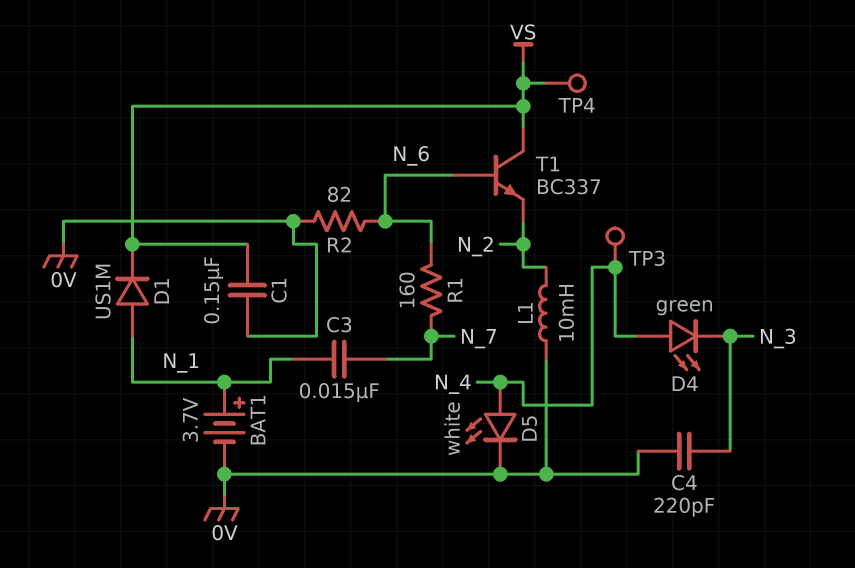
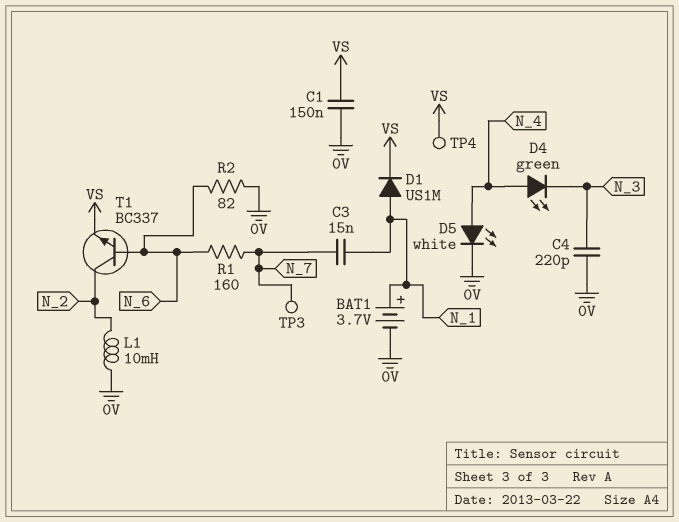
T1: NPN BC337 (B N_6, C VS, E N_2) -> NPN BC337 (B N_6, C N_2, E VS)
TP3: test point (N_4) -> test point (N_7)

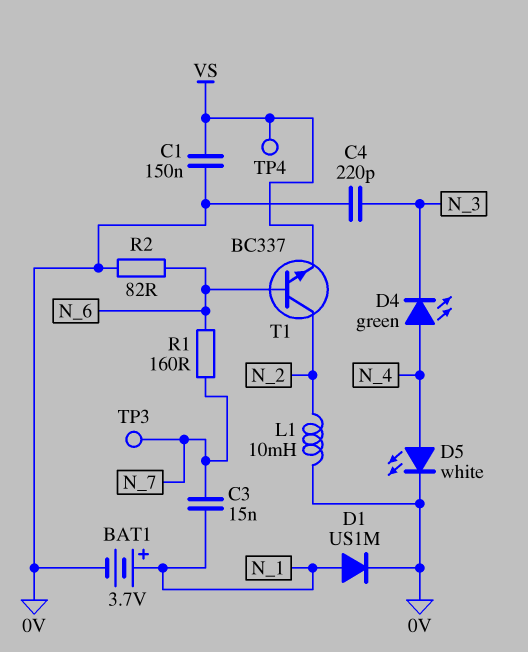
D1: diode US1M (A N_1, K VS) -> diode US1M (A N_1, K 0V)

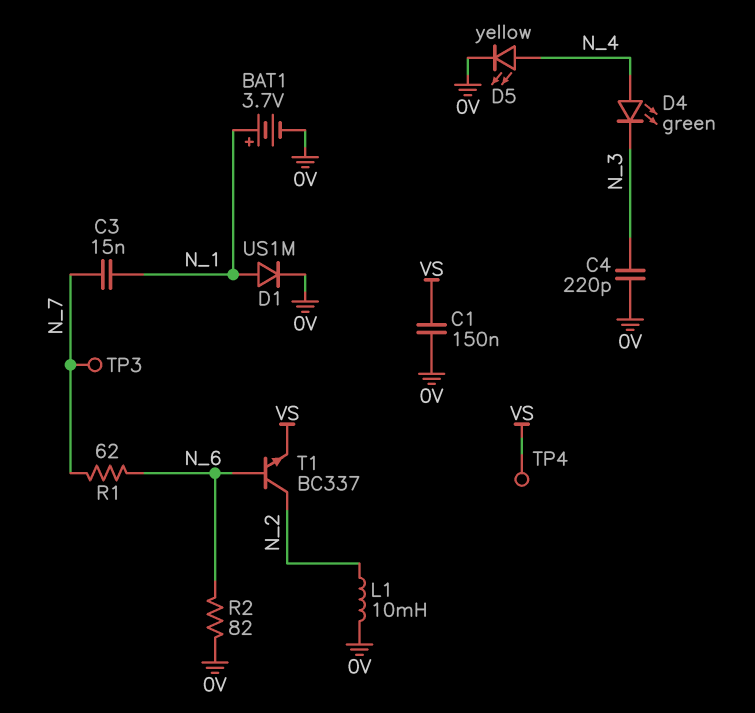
D5: LED white (A N_4, K 0V) -> LED yellow (A N_4, K 0V)
R1: 160 (N_6, N_7) -> 62 (N_6, N_7)

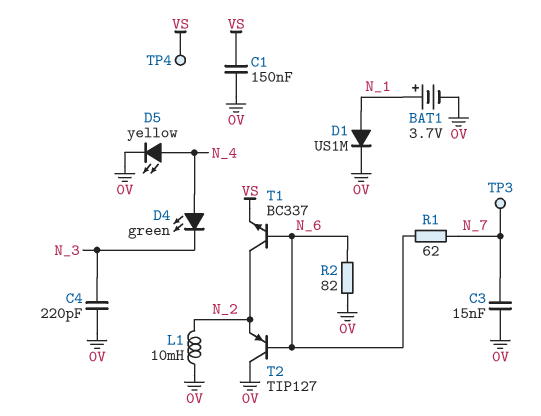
C3: 15nF (N_1, N_7) -> 15nF (0V, N_7)
T2: none -> PNP TIP127 (B N_6, C 0V, E N_2)

